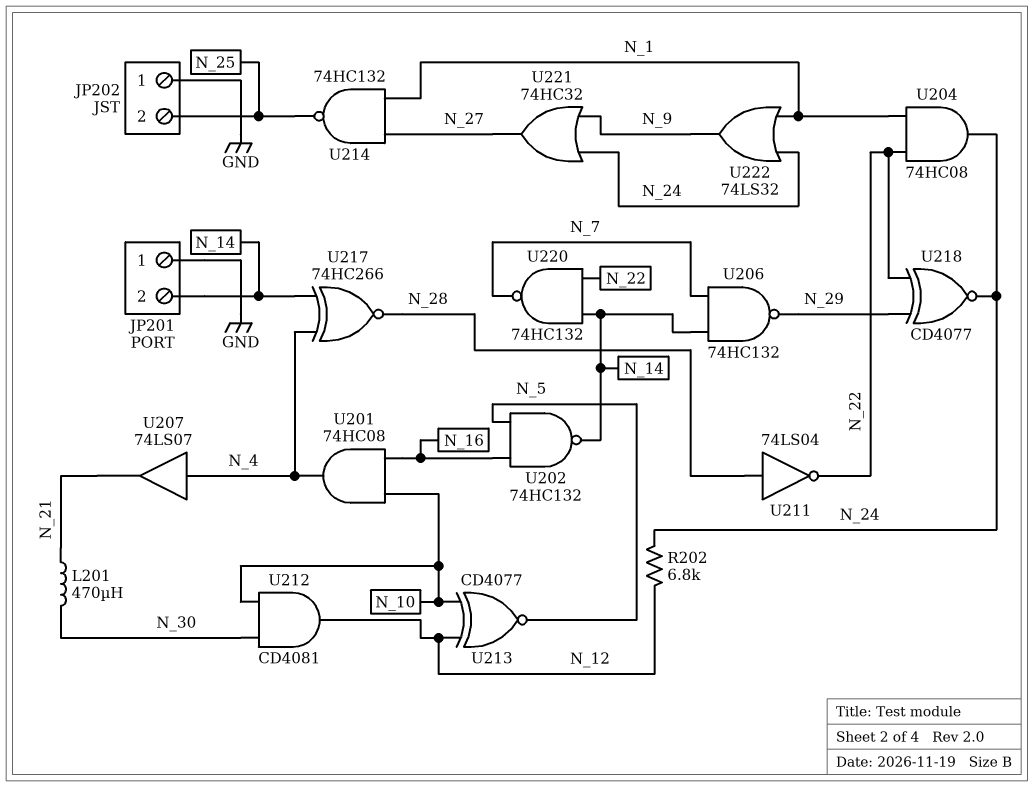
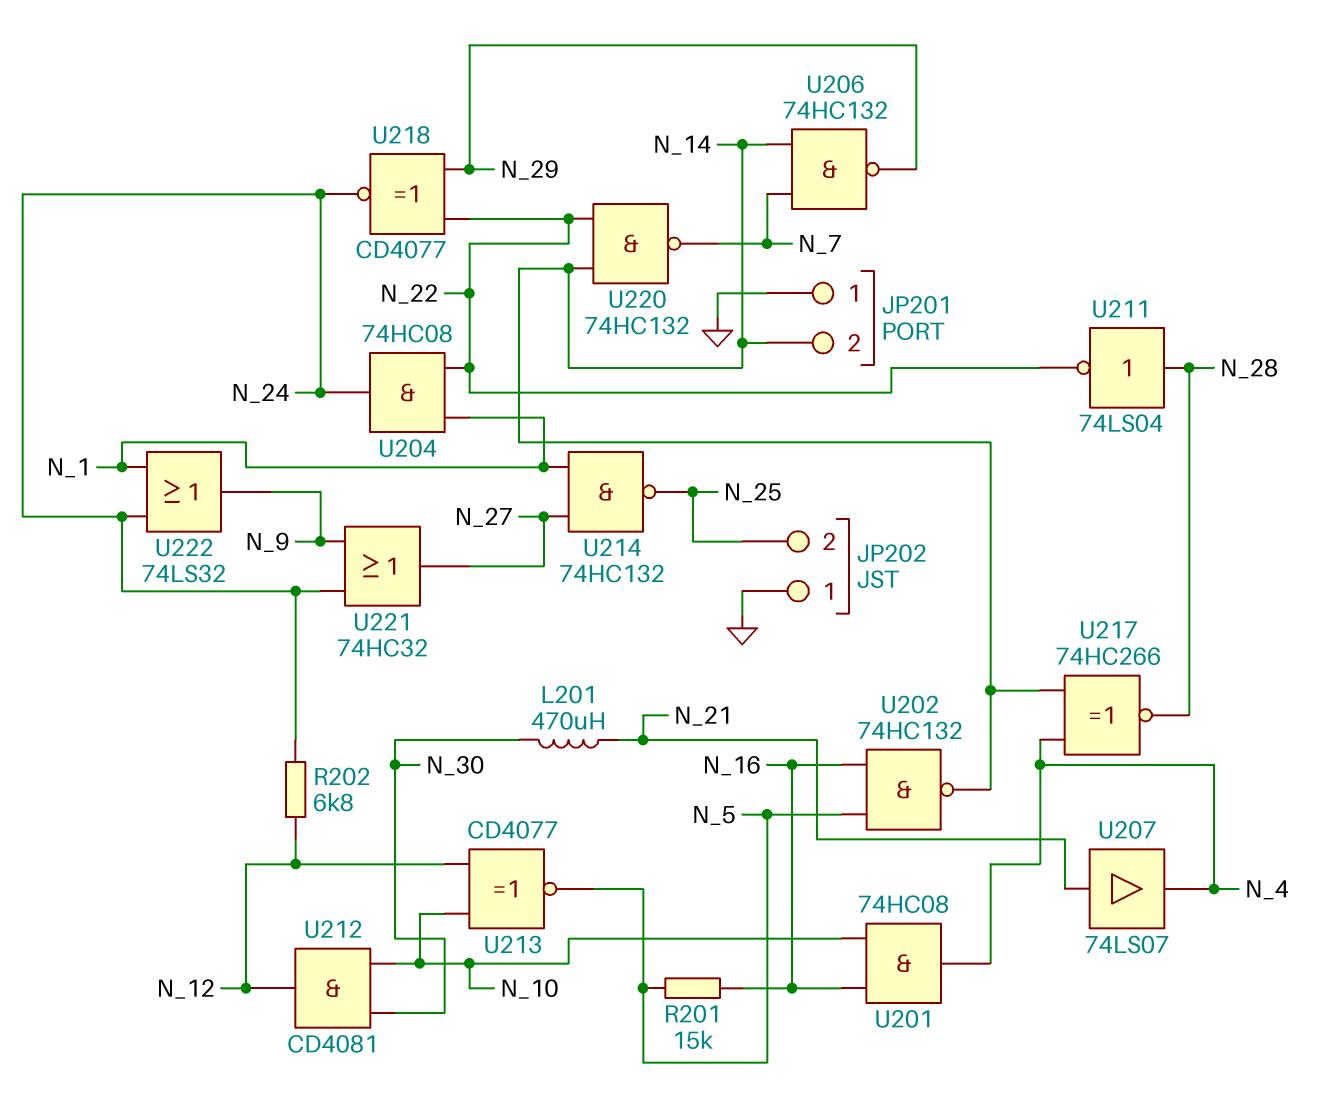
R201: none -> 15k (N_5, N_16)
U207: buffer 74LS07 (in N_4, out N_21) -> buffer 74LS07 (in N_21, out N_4)

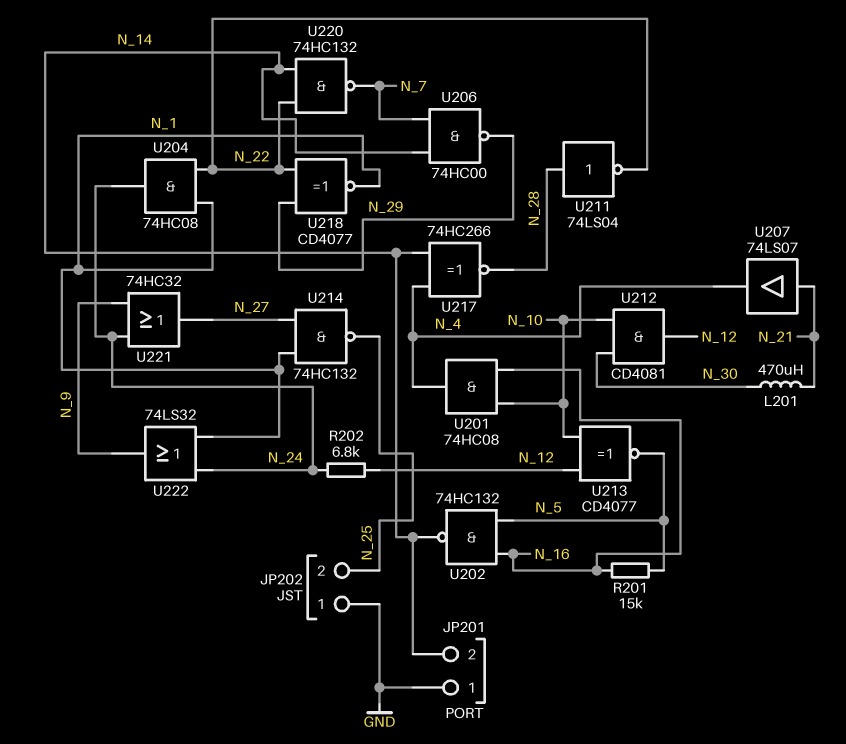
U206: NAND 74HC132 (in N_7, in N_14, out N_29) -> NAND 74HC00 (in N_7, in N_14, out N_29)
U218: XNOR CD4077 (in N_22, in N_29, out N_24) -> XNOR CD4077 (in N_22, in N_29, out N_1)

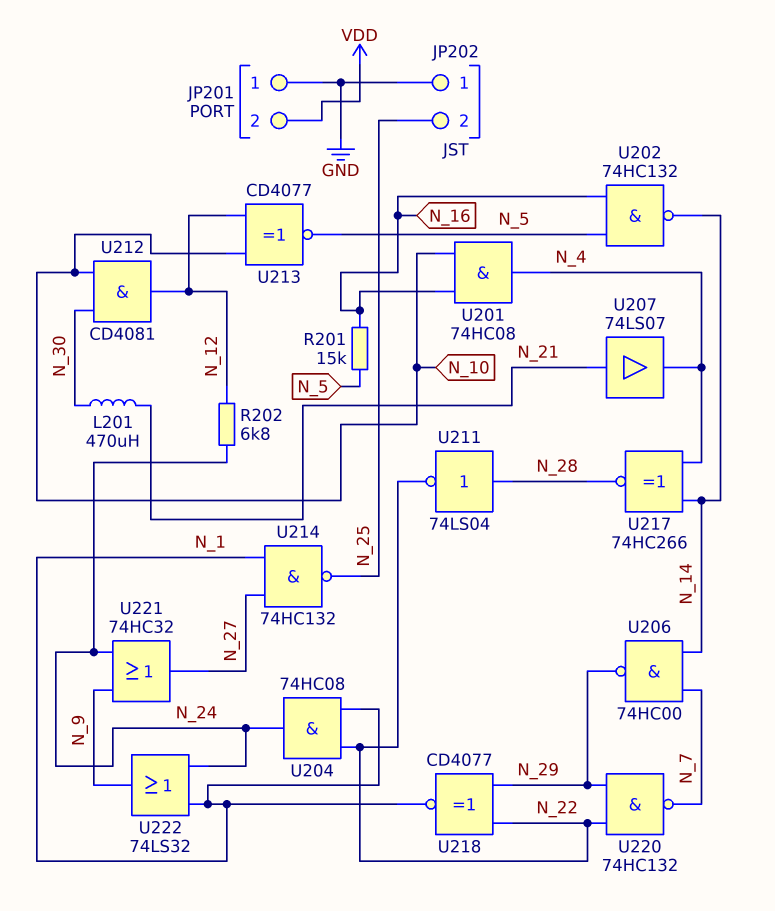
JP201 pin 2: N_14 -> VDD
U220: NAND 74HC132 (in N_14, in N_22, out N_7) -> NAND 74HC132 (in N_22, in N_29, out N_7)

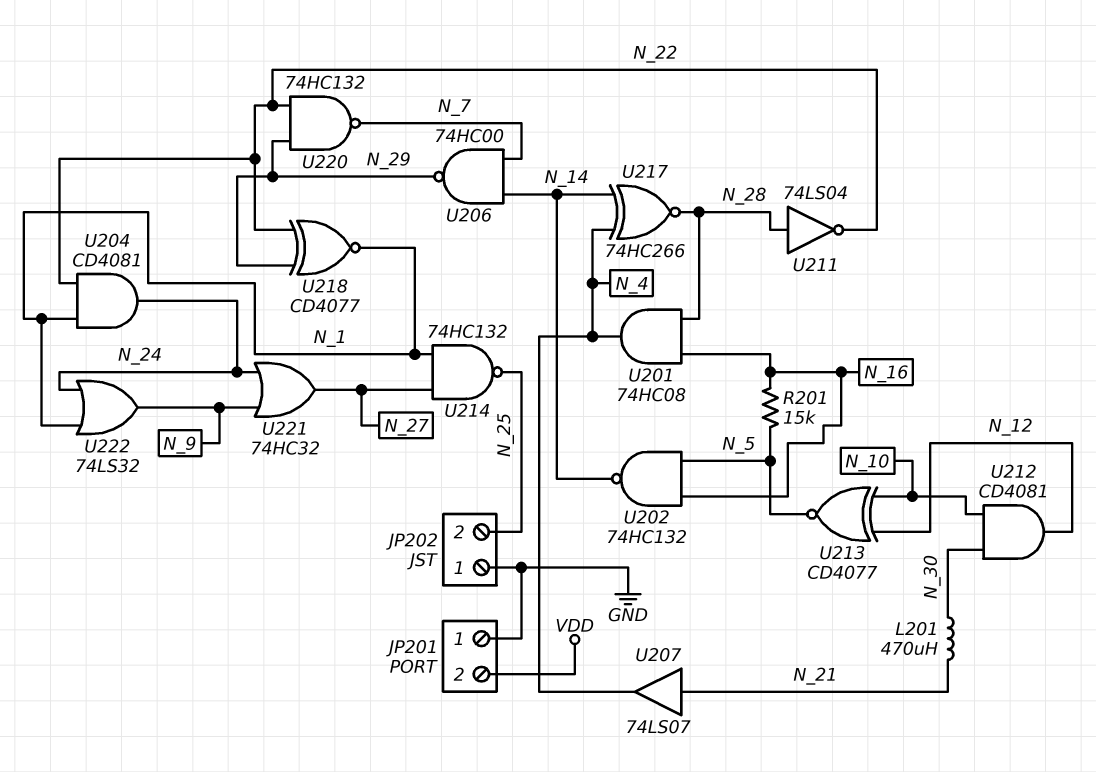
R202: 6.8k (N_12, N_24) -> none
U201: AND 74HC08 (in N_10, in N_16, out N_4) -> AND 74HC08 (in N_16, in N_28, out N_4)
U204: AND 74HC08 (in N_1, in N_22, out N_24) -> AND CD4081 (in N_1, in N_22, out N_24)

